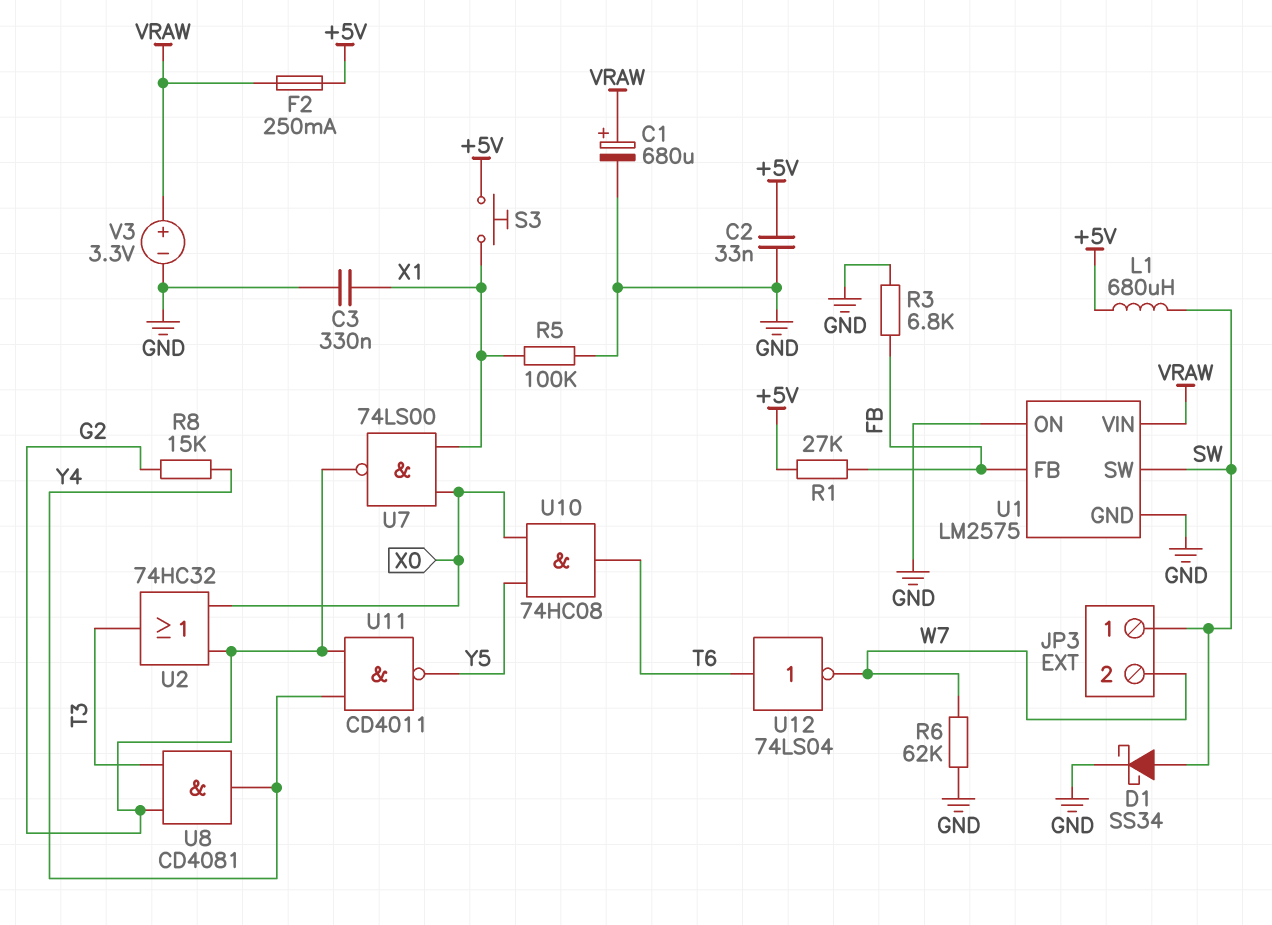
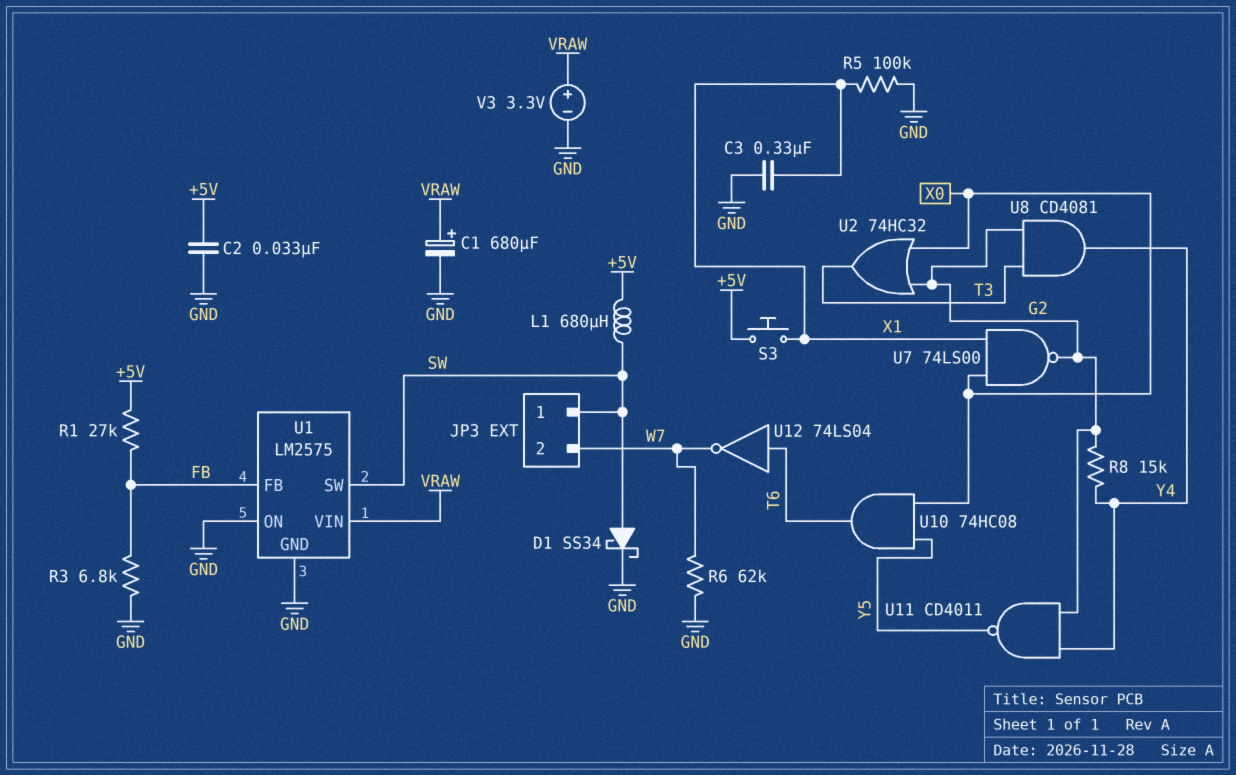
F2: 250mA (+5V, VRAW) -> none

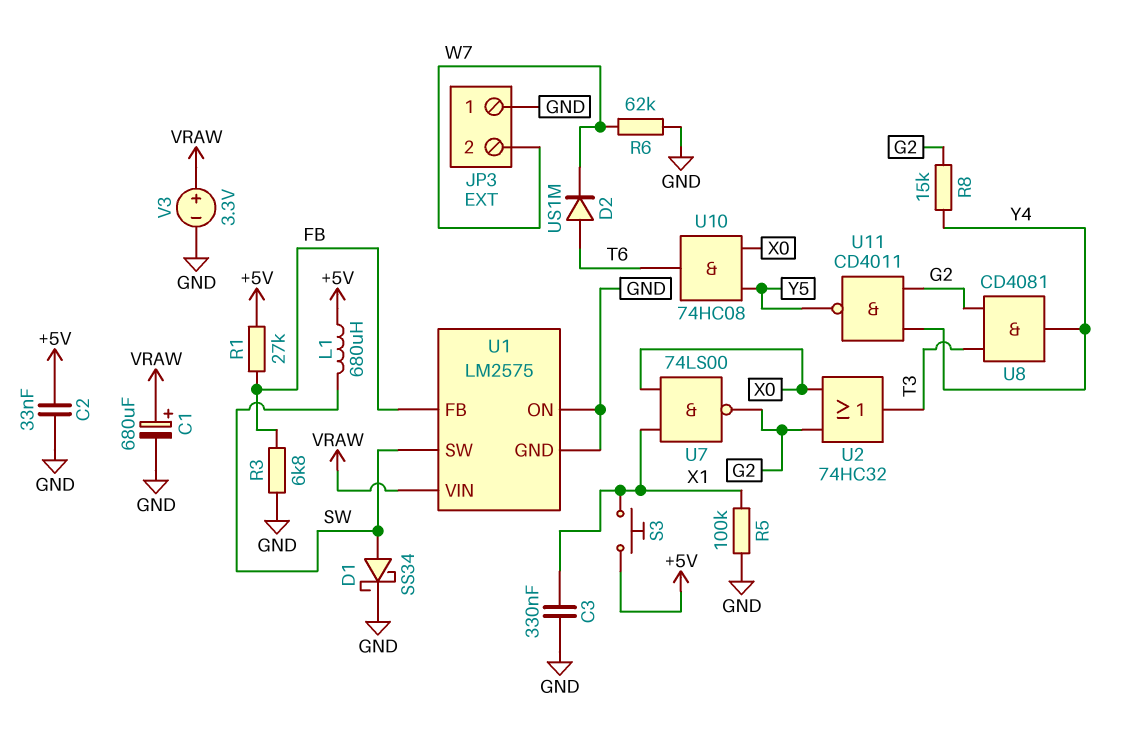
D2: none -> diode US1M (A T6, K W7)
JP3 pin 1: SW -> GND
U12: NOT 74LS04 (in T6, out W7) -> none

